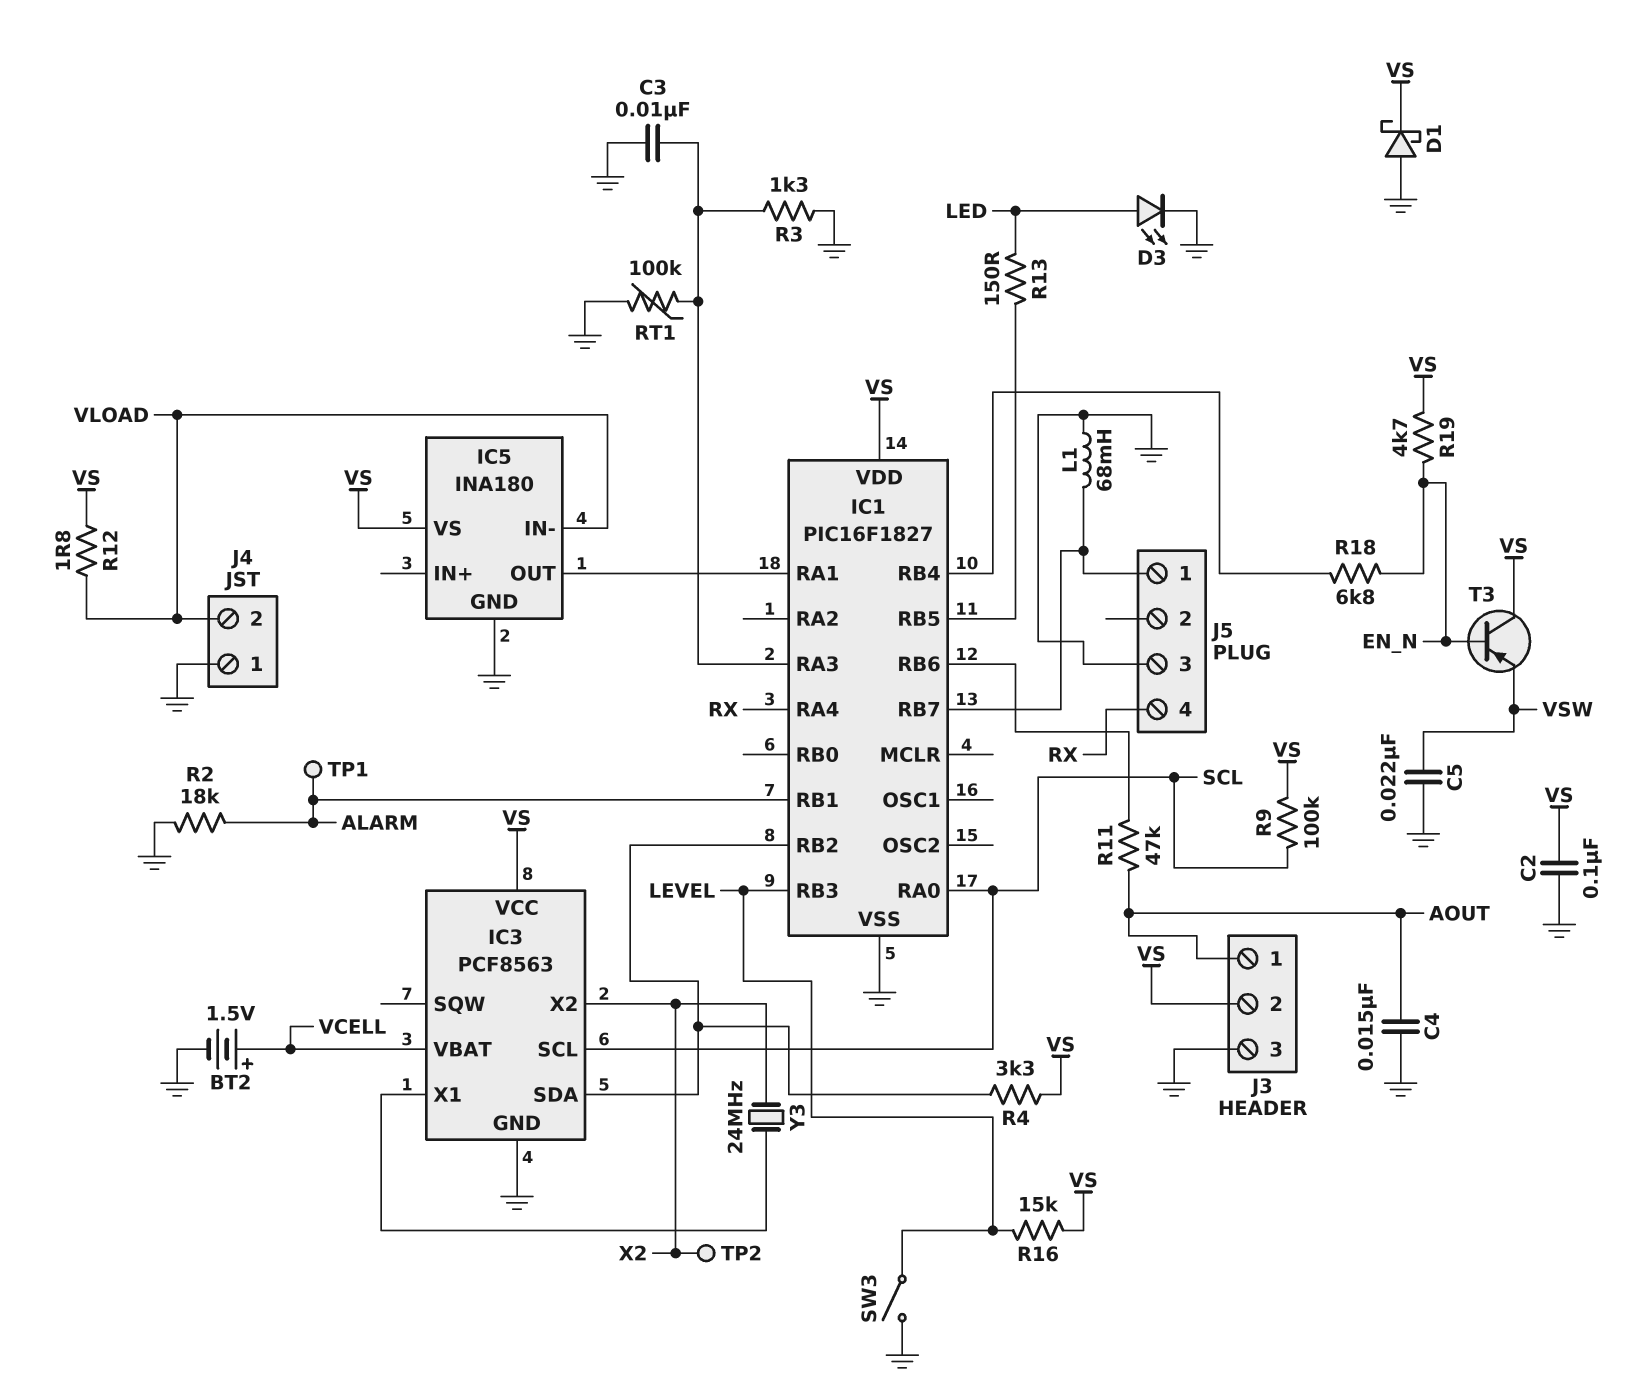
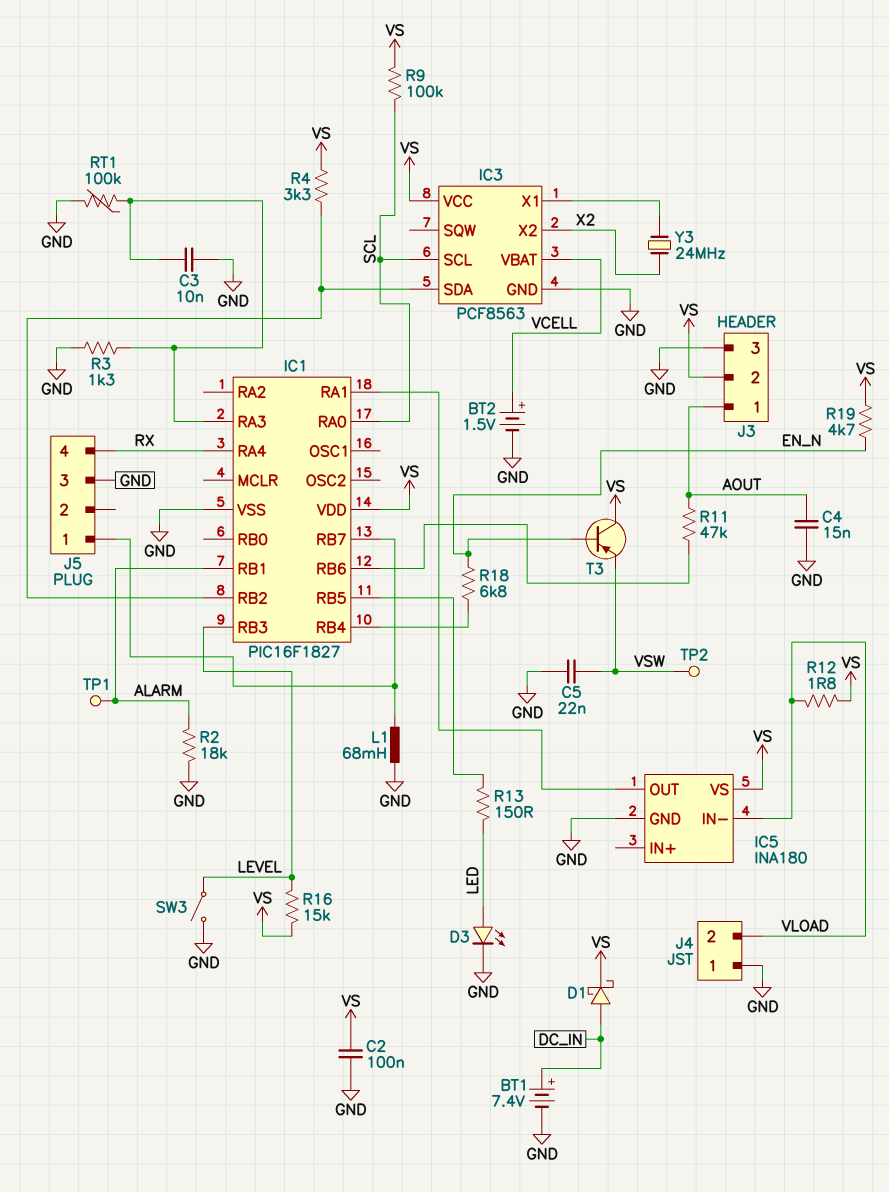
BT1: none -> 7.4V (plus DC_IN, minus GND)
D1: schottky (A GND, K VS) -> schottky (A DC_IN, K VS)
TP2: test point (X2) -> test point (VSW)

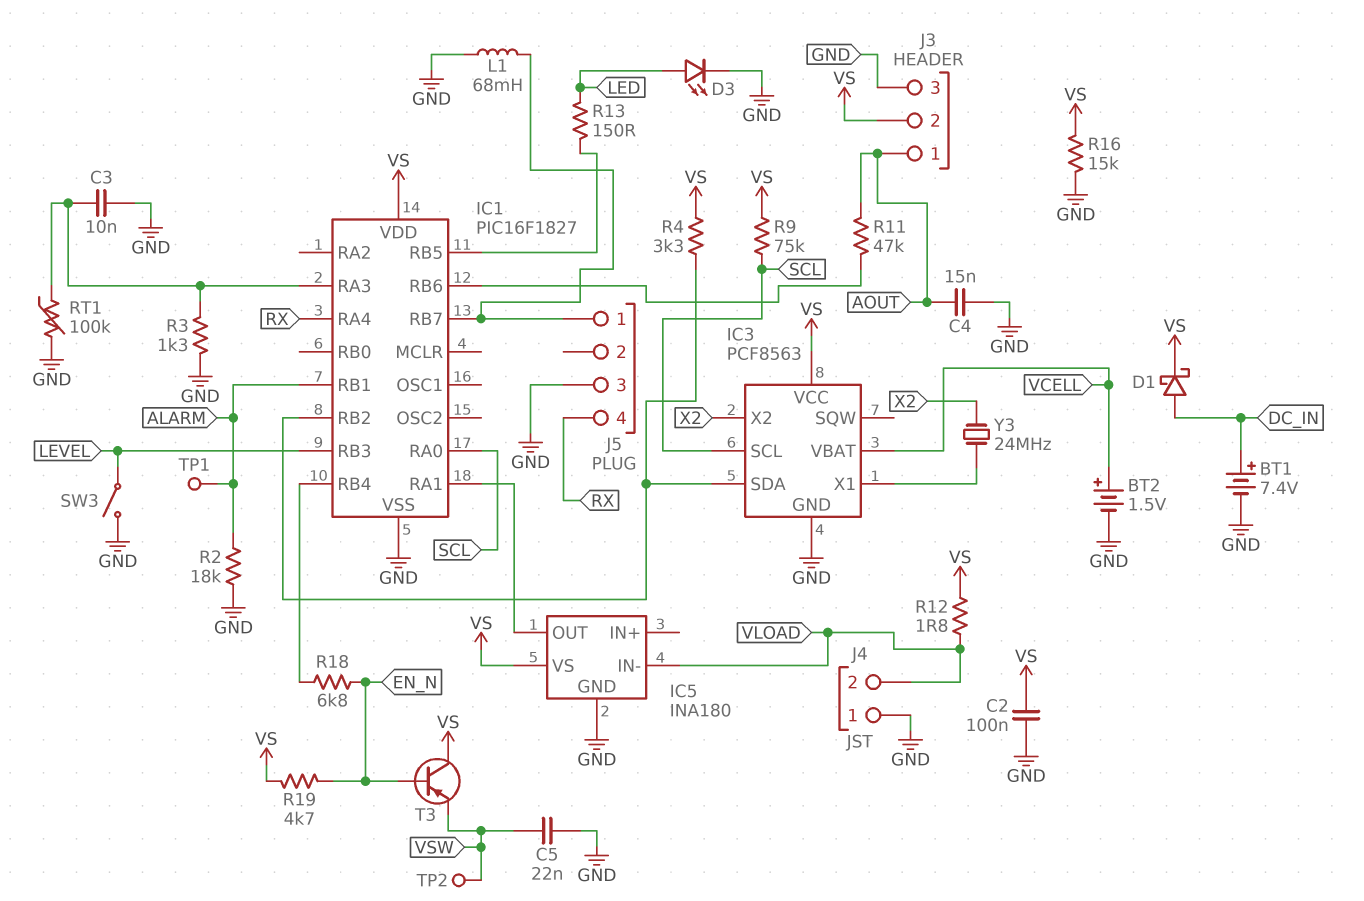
R9: 100k (SCL, VS) -> 75k (SCL, VS)
R16: 15k (LEVEL, VS) -> 15k (GND, VS)

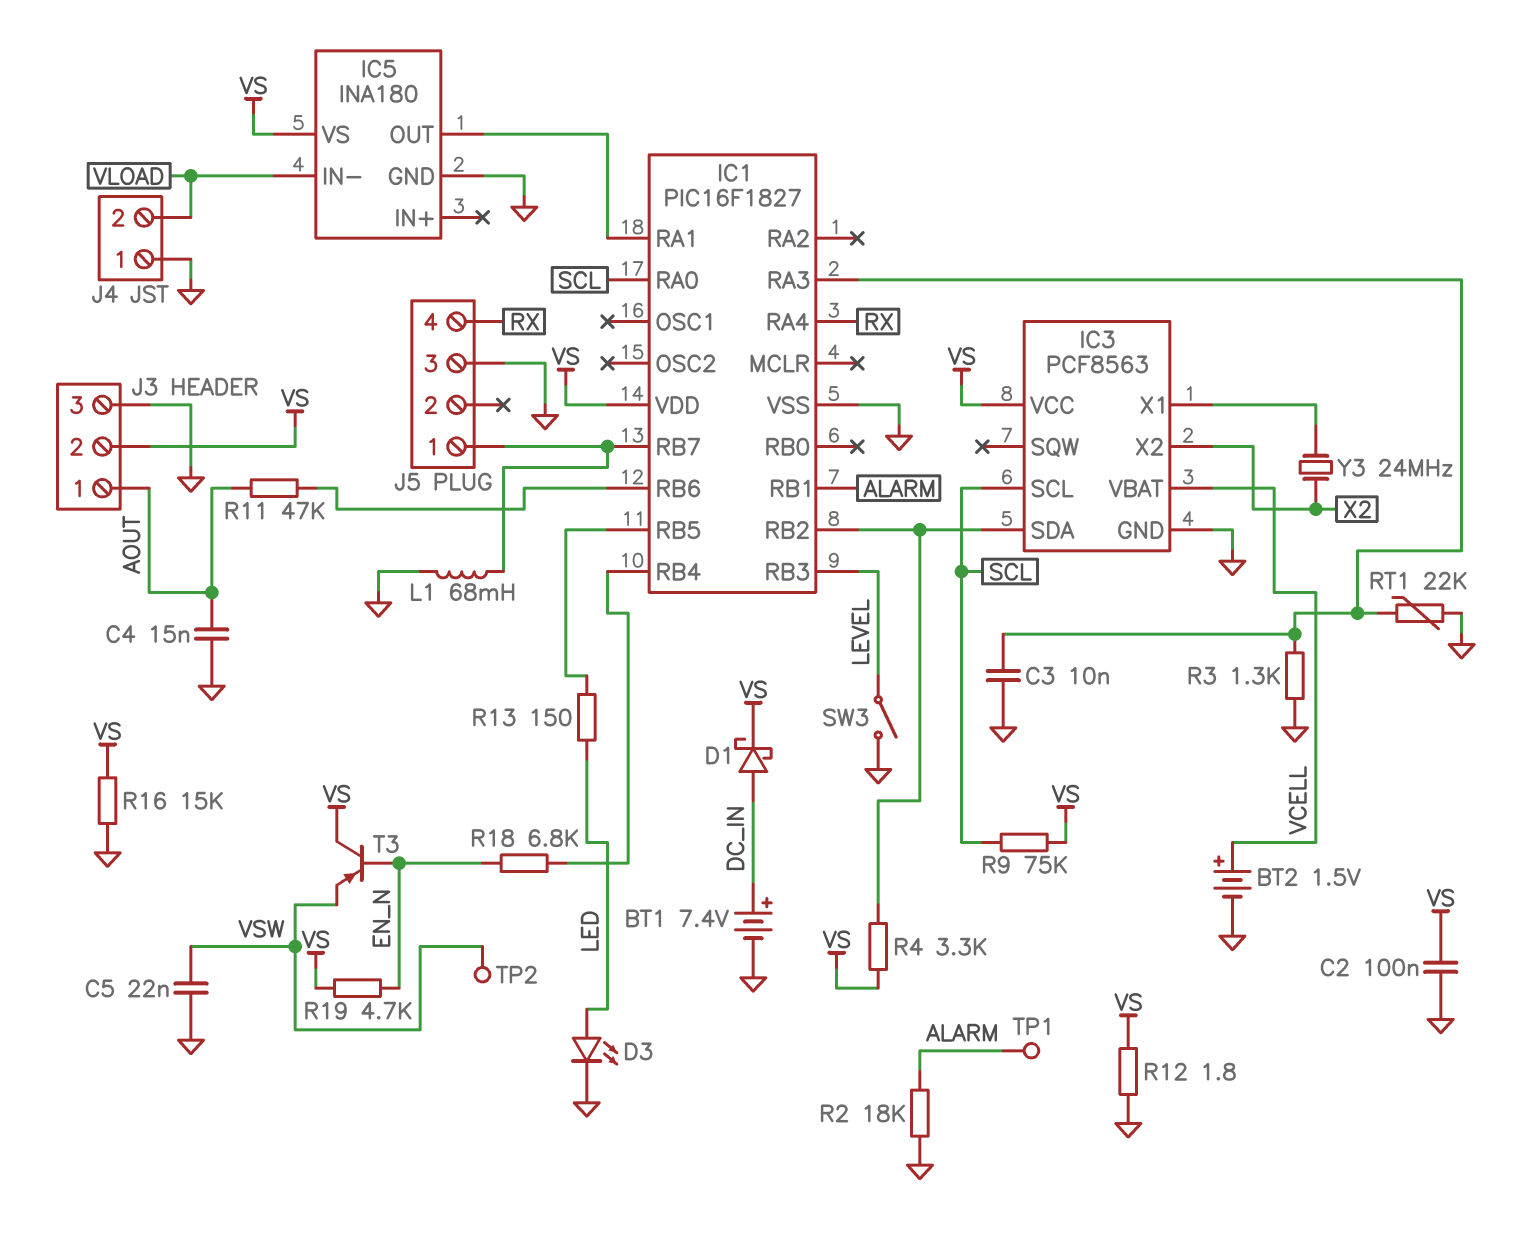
R12: 1.8 (VLOAD, VS) -> 1.8 (GND, VS)
RT1: 100k (GND, IC1/RA3) -> 22k (GND, IC1/RA3)

